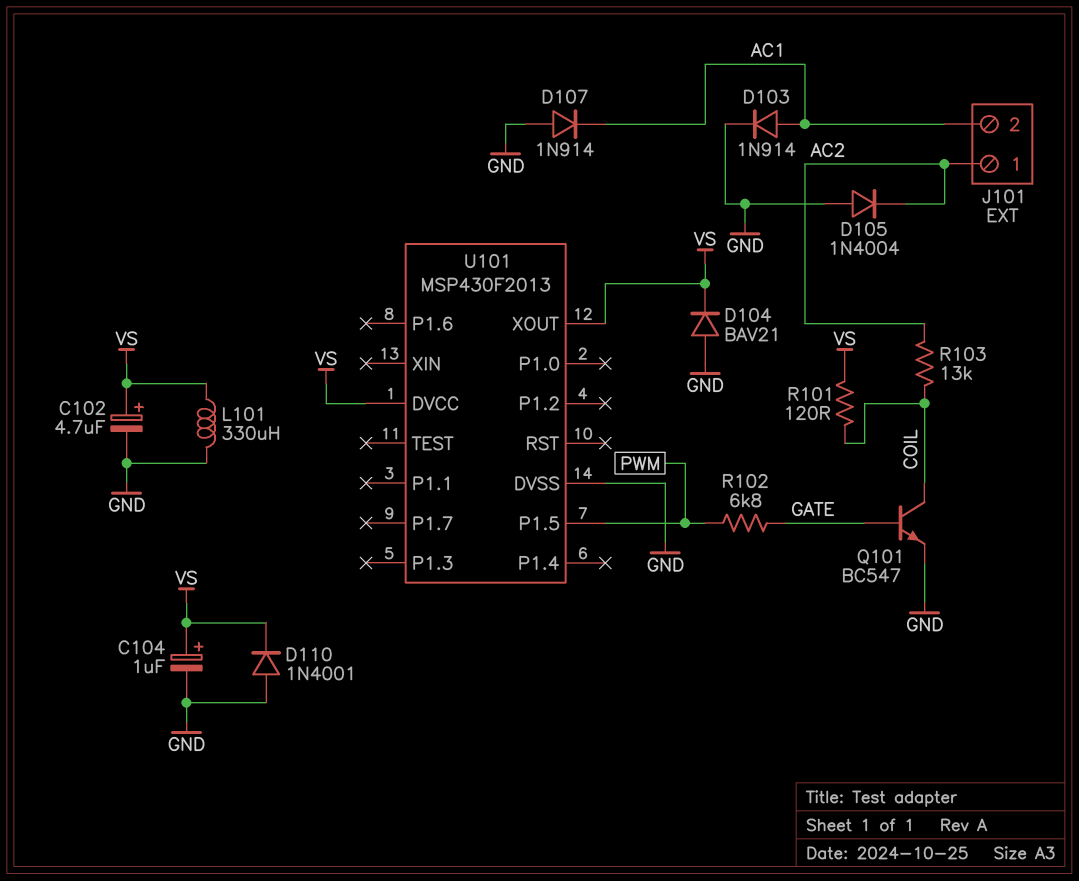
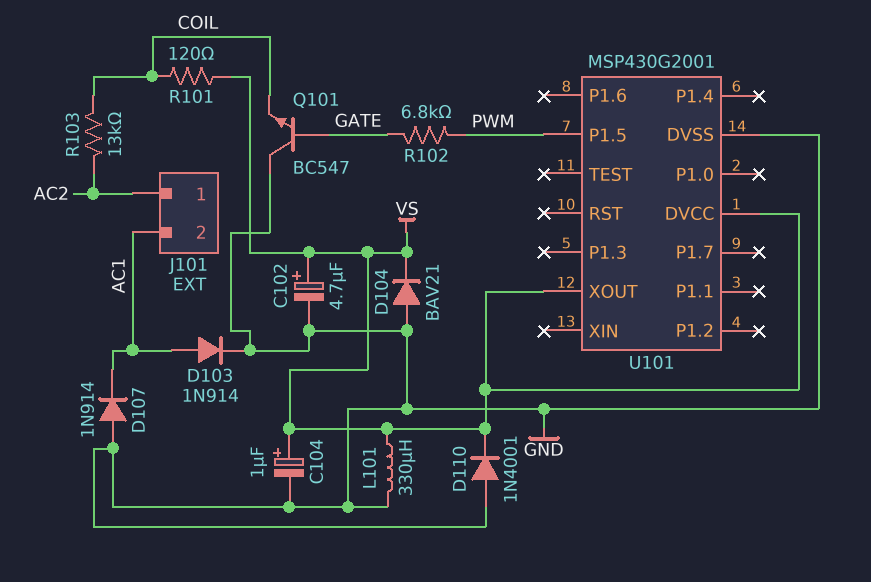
D105: diode 1N4004 (A GND, K AC2) -> none
Q101: NPN BC547 (B GATE, C COIL, E GND) -> NPN BC547 (B GATE, C GND, E COIL)
U101: MSP430F2013 -> MSP430G2001

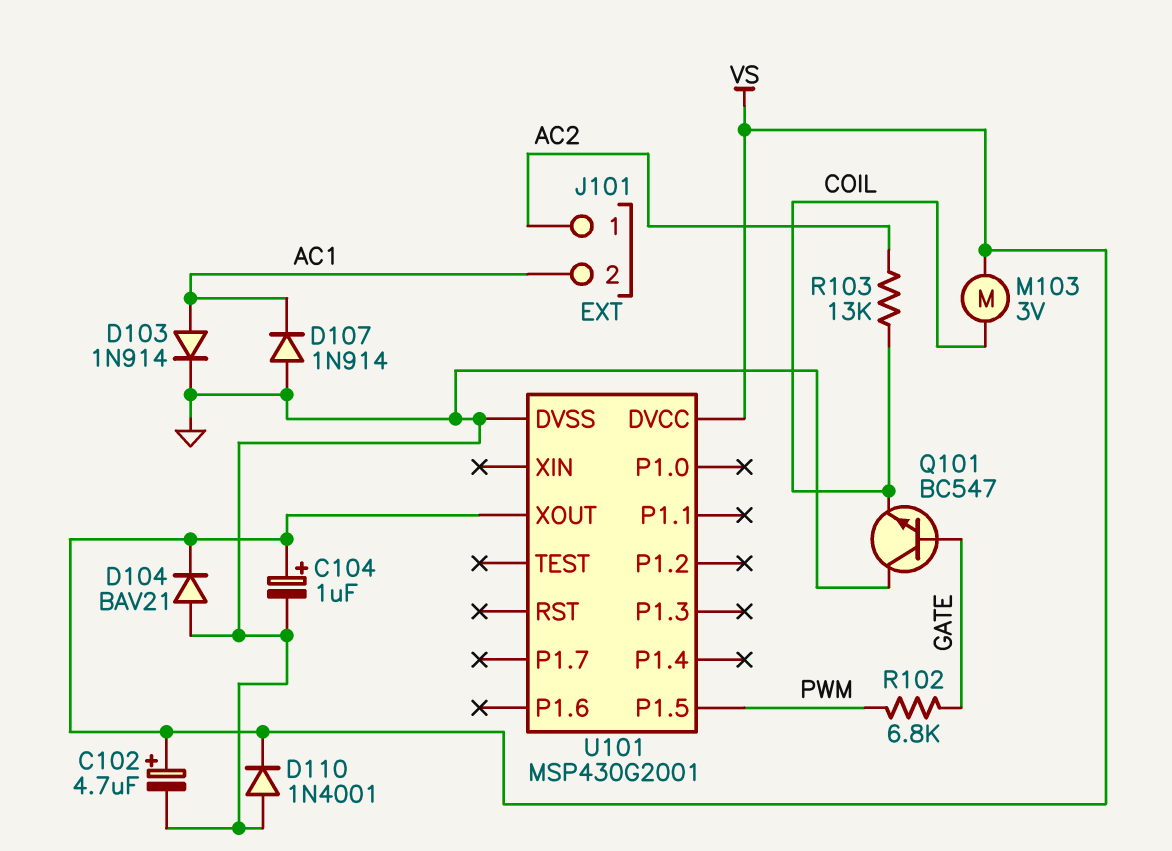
L101: 330uH (GND, VS) -> none
M103: none -> motor 3V (COIL, VS)
R101: 120 (COIL, VS) -> none

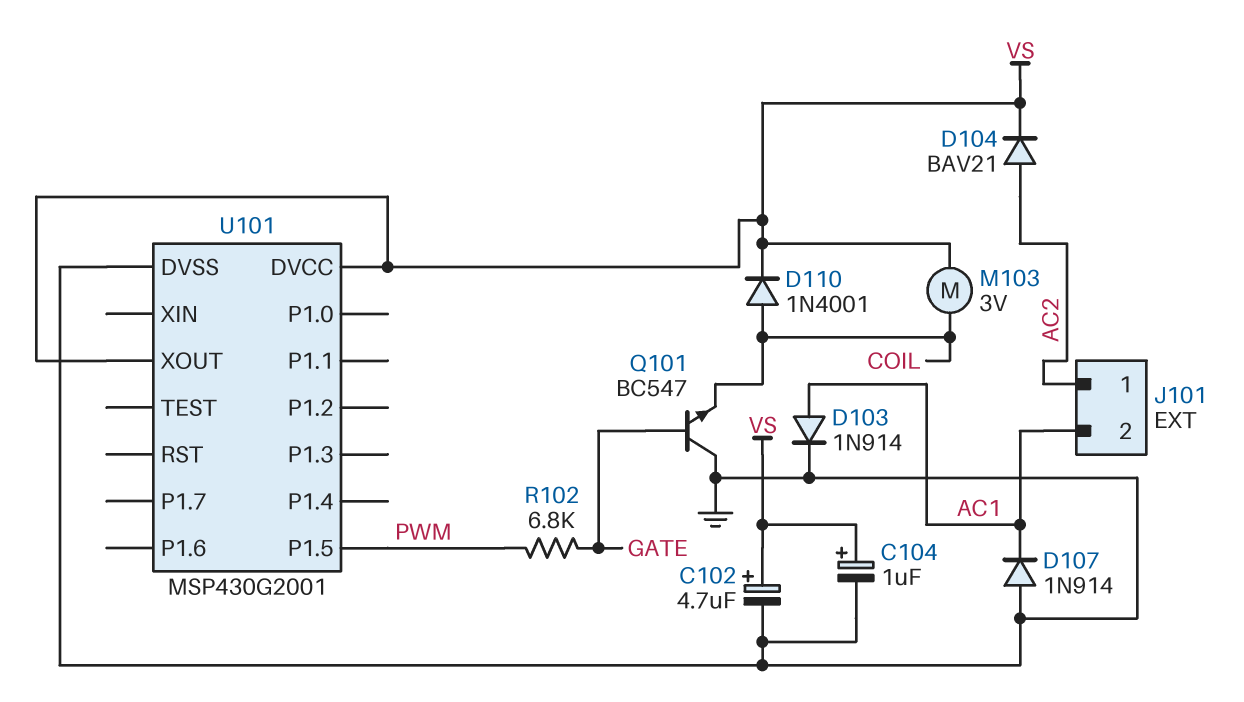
D104: diode BAV21 (A GND, K VS) -> diode BAV21 (A AC2, K VS)
D110: diode 1N4001 (A GND, K VS) -> diode 1N4001 (A COIL, K VS)
R103: 13k (AC2, COIL) -> none

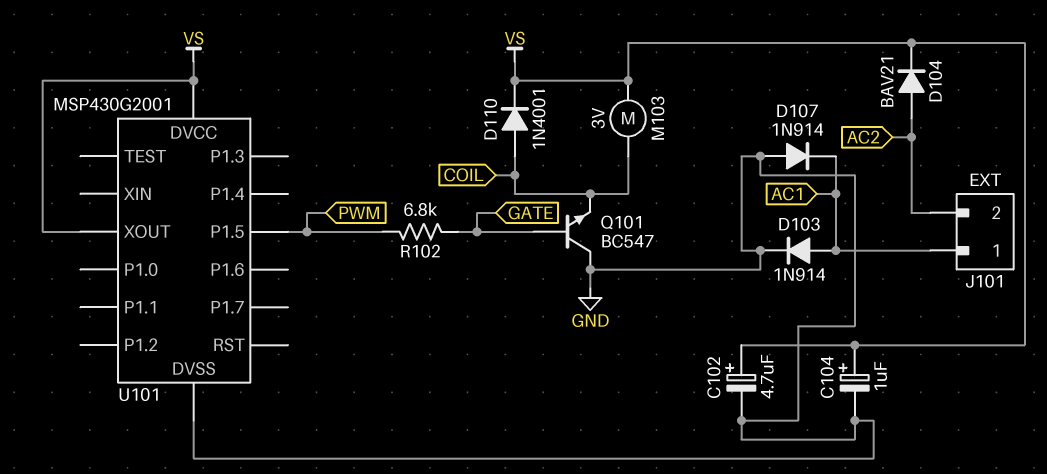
J101 pin 1: AC2 -> AC1
J101 pin 2: AC1 -> AC2

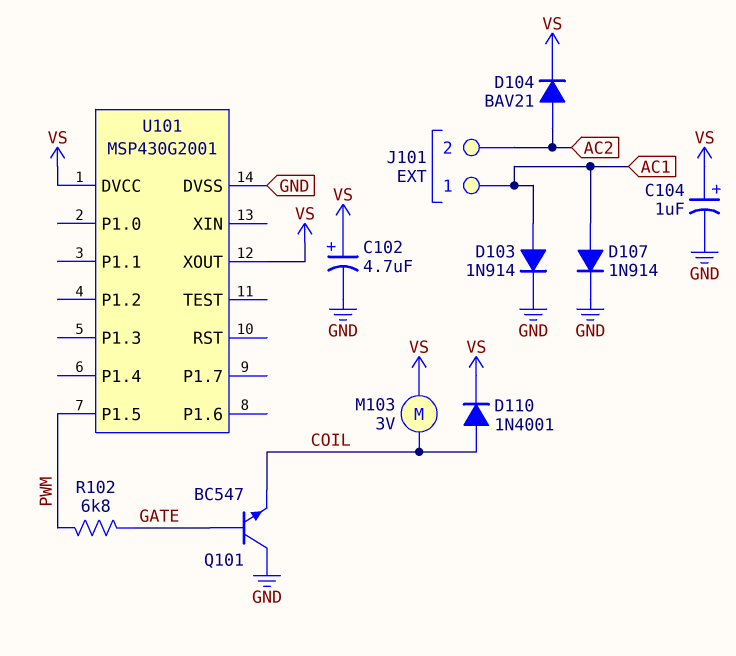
D107: diode 1N914 (A GND, K AC1) -> diode 1N914 (A AC1, K GND)

